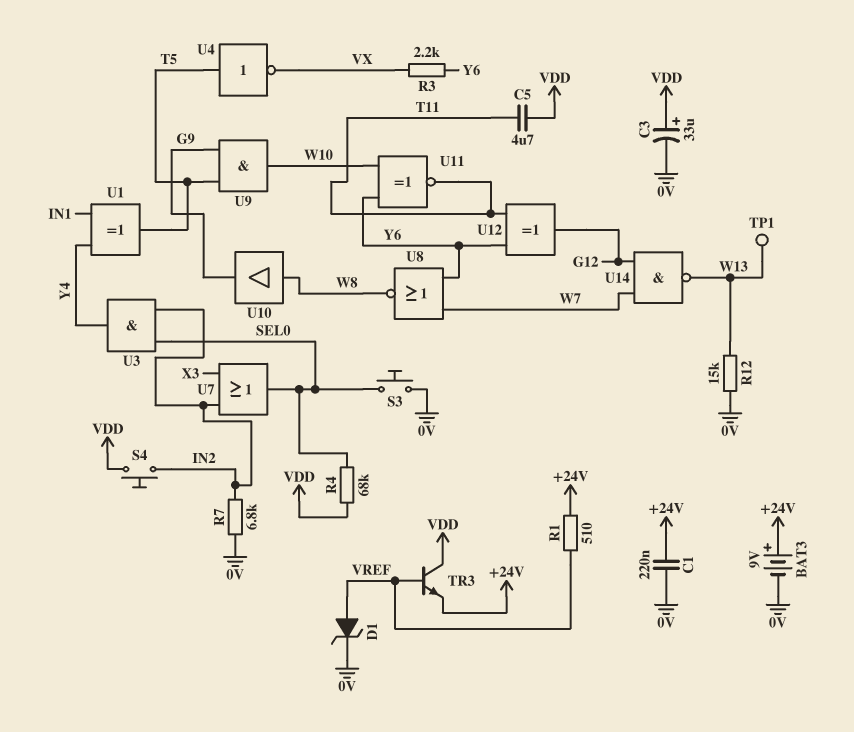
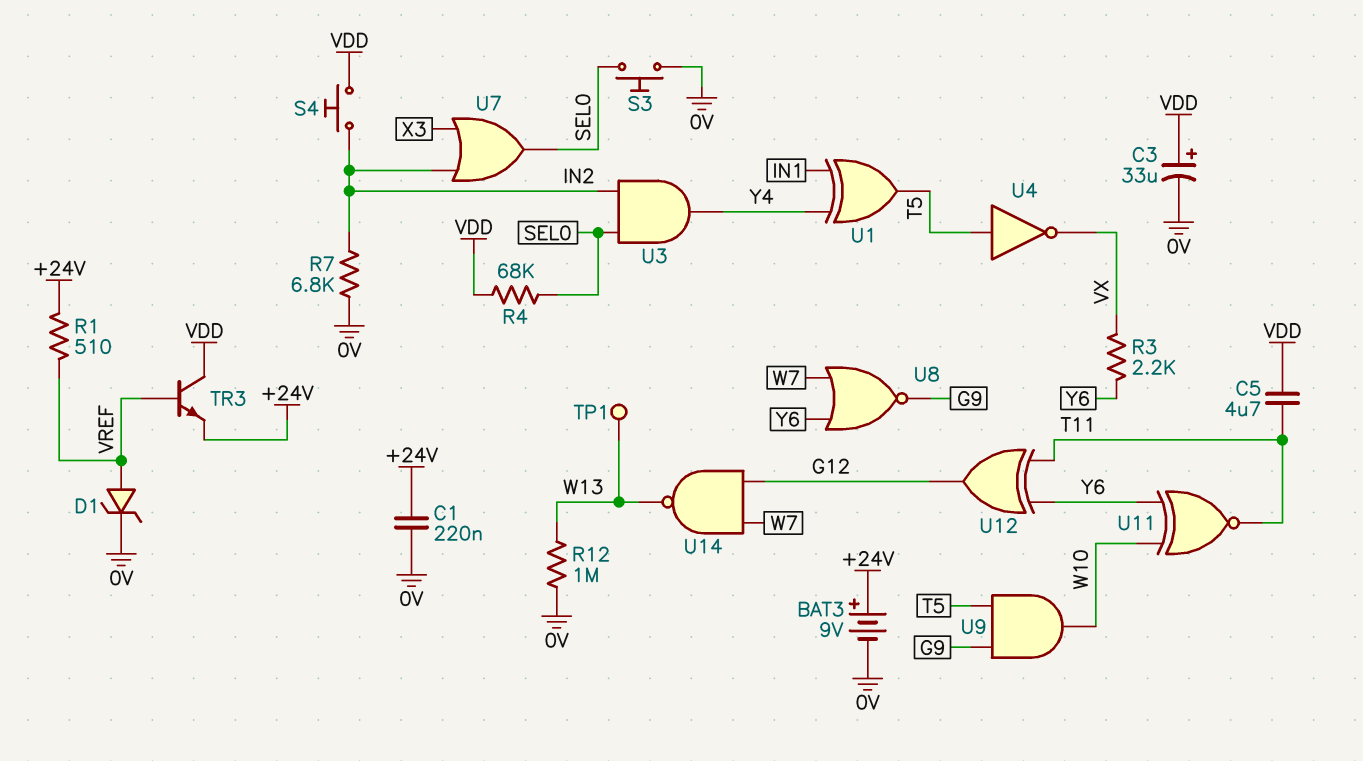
R12: 15k (0V, W13) -> 1M (0V, W13)
U8: NOR (in W7, in Y6, out W8) -> NOR (in W7, in Y6, out G9)
U10: buffer (in W8, out G9) -> none

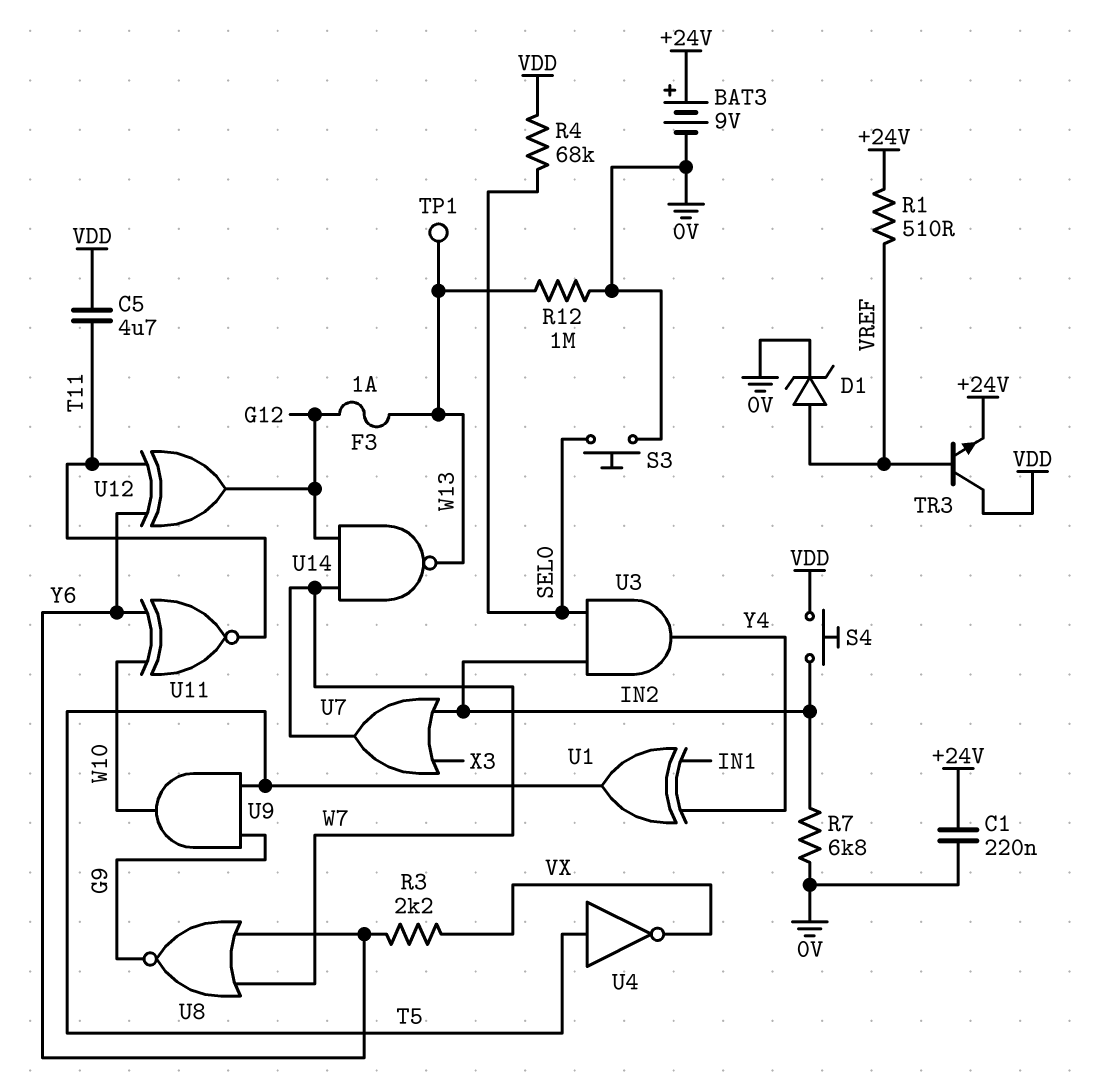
C3: 33uF (plus VDD, minus 0V) -> none
F3: none -> 1A (G12, W13)
U7: OR (in IN2, in X3, out SEL0) -> OR (in IN2, in X3, out W7)

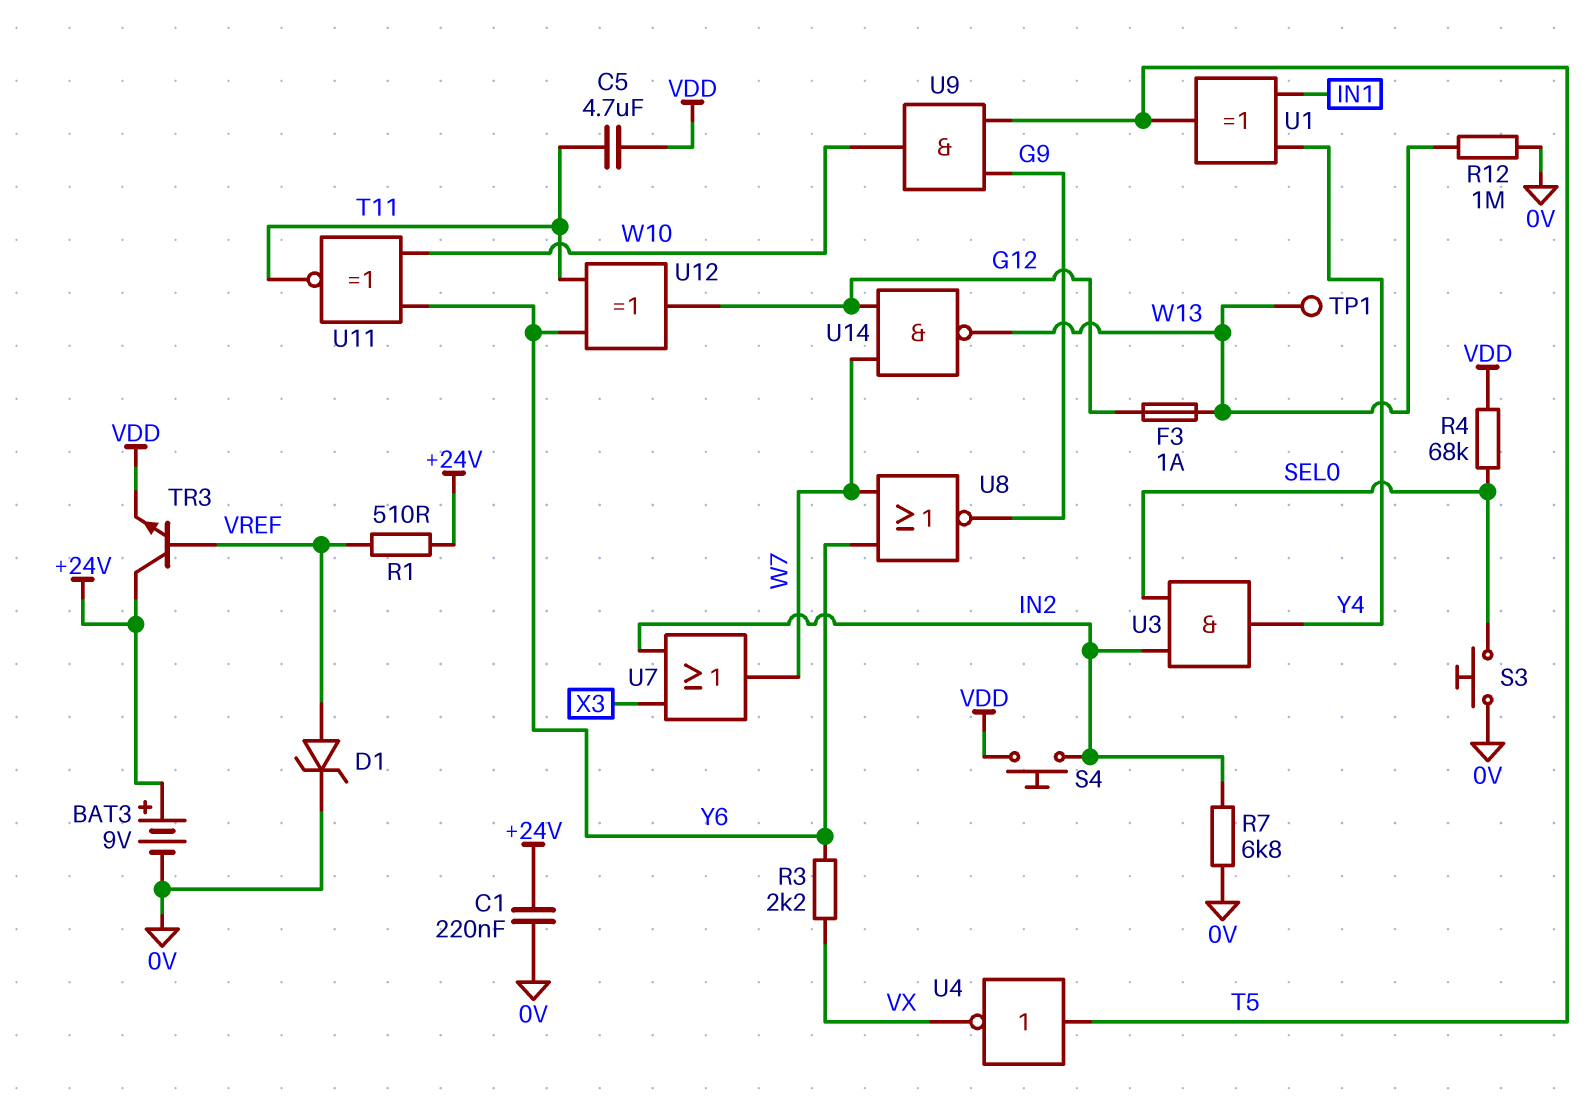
TR3: NPN (B VREF, C VDD, E +24V) -> NPN (B VREF, C +24V, E VDD)

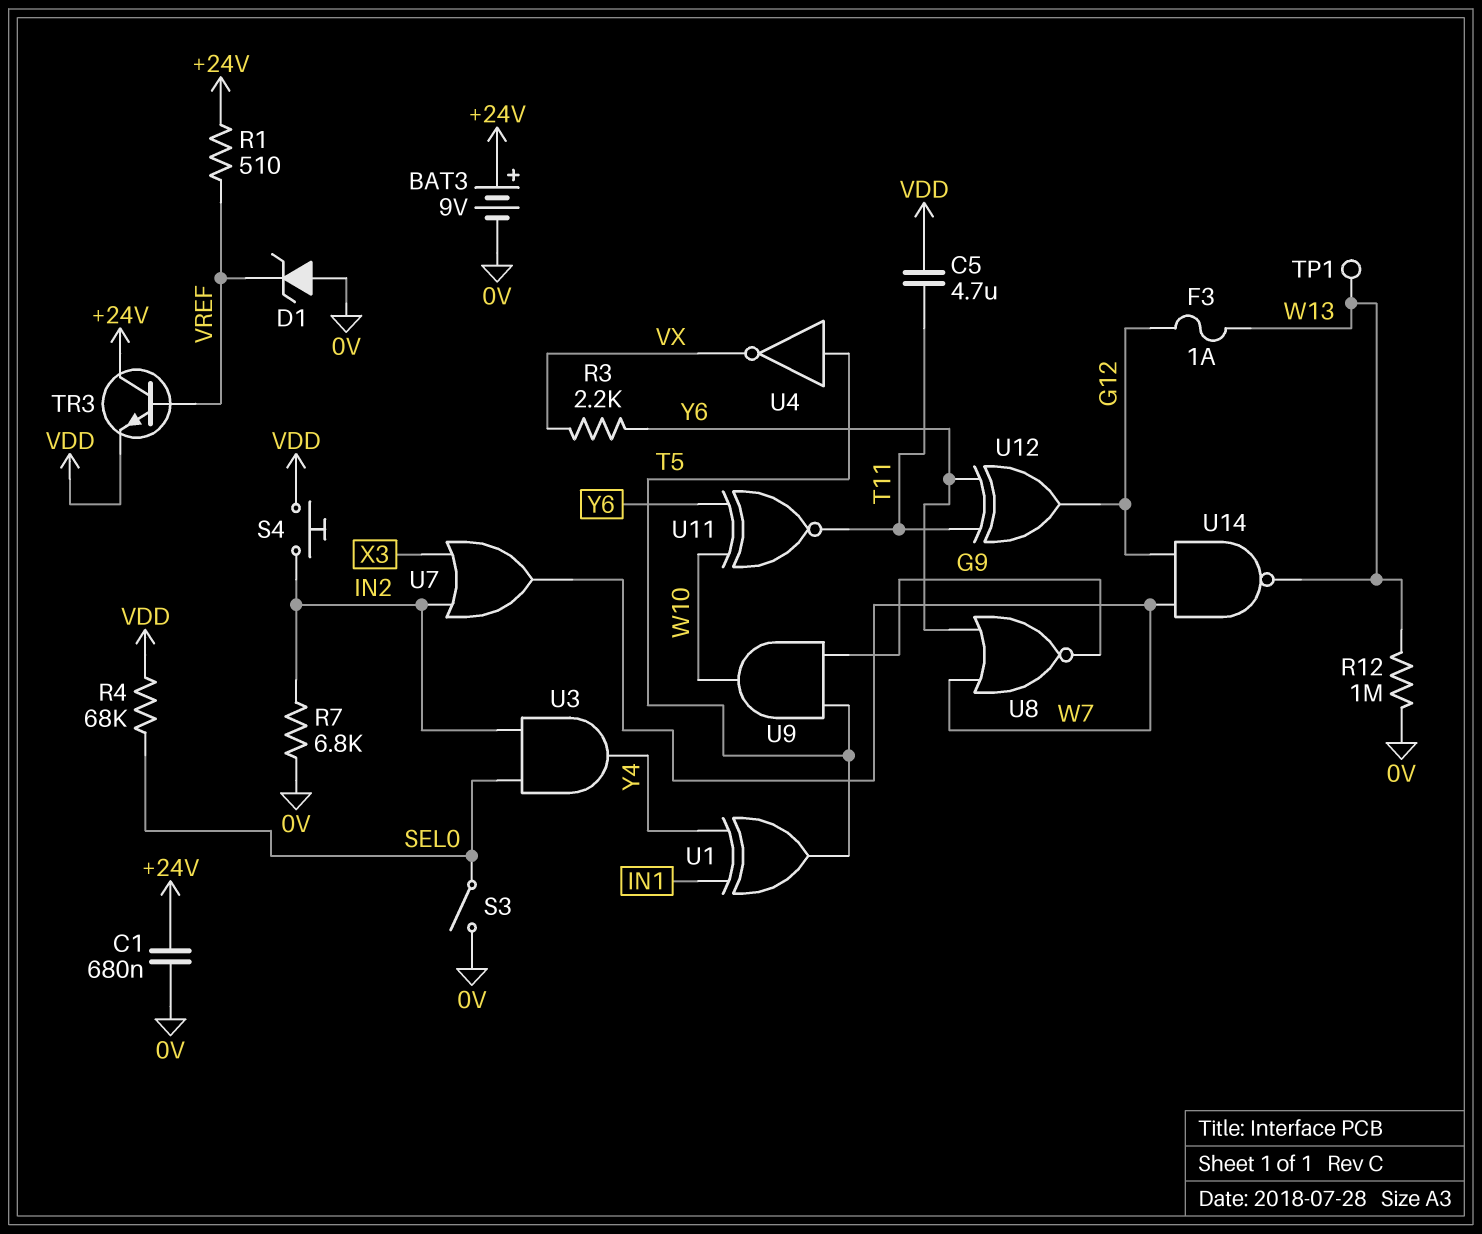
C1: 220nF (+24V, 0V) -> 680nF (+24V, 0V)
D1: zener (A VREF, K 0V) -> zener (A 0V, K VREF)
S3: button (0V, SEL0) -> switch (0V, SEL0)

